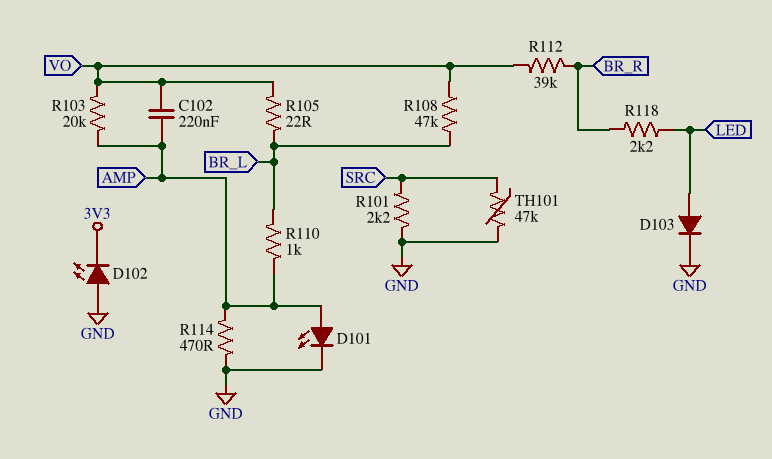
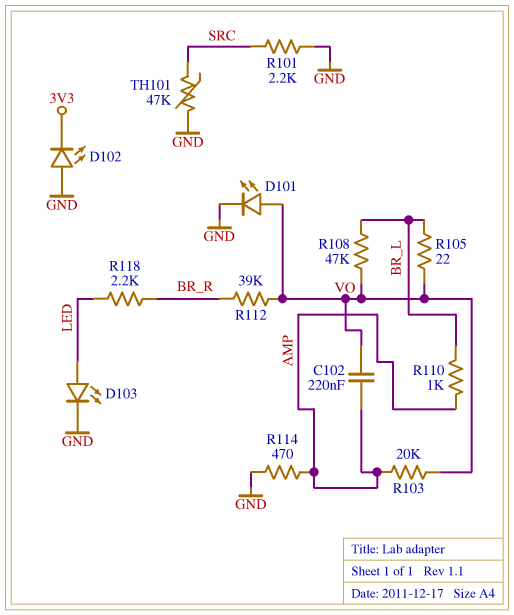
D101: LED (A AMP, K GND) -> LED (A VO, K GND)
D103: diode (A LED, K GND) -> LED (A LED, K GND)

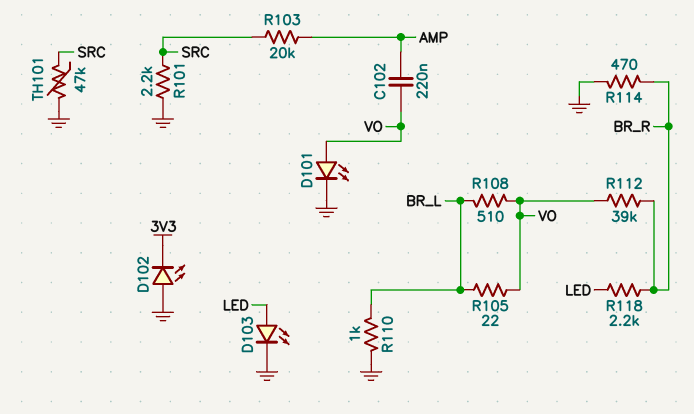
R103: 20k (AMP, VO) -> 20k (AMP, SRC)
R108: 47k (BR_L, VO) -> 510 (BR_L, VO)
R110: 1k (AMP, BR_L) -> 1k (BR_L, GND)
R114: 470 (AMP, GND) -> 470 (BR_R, GND)

